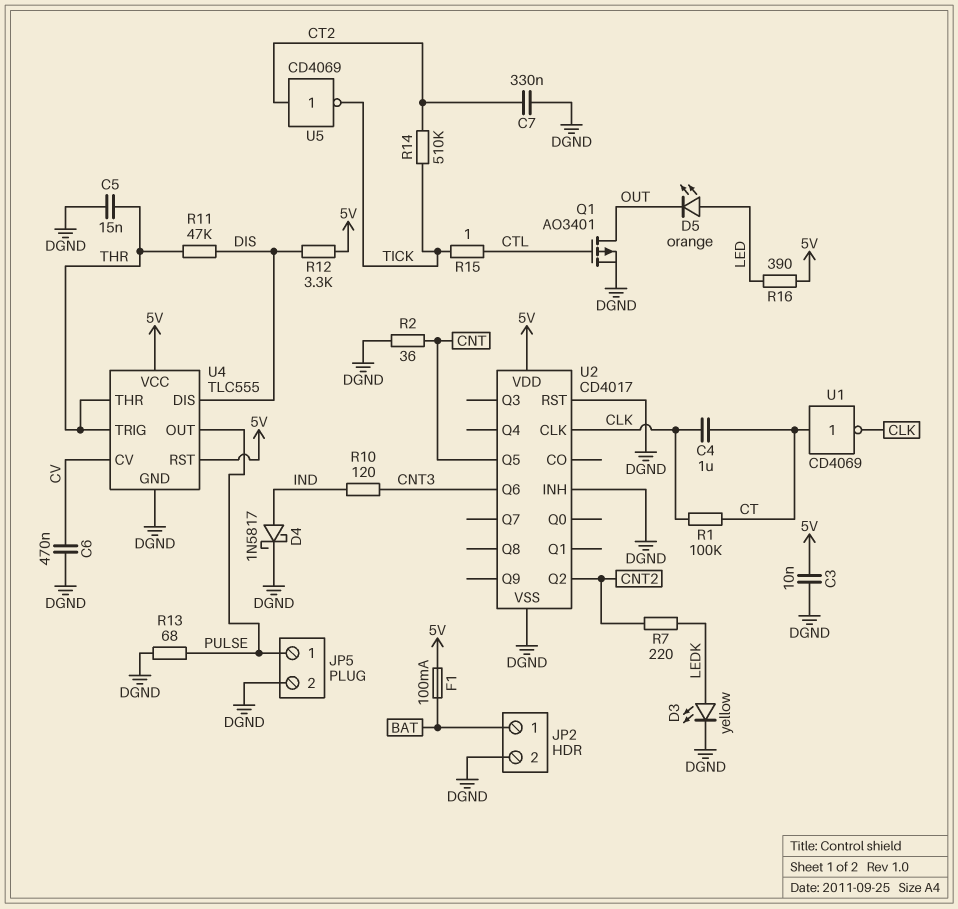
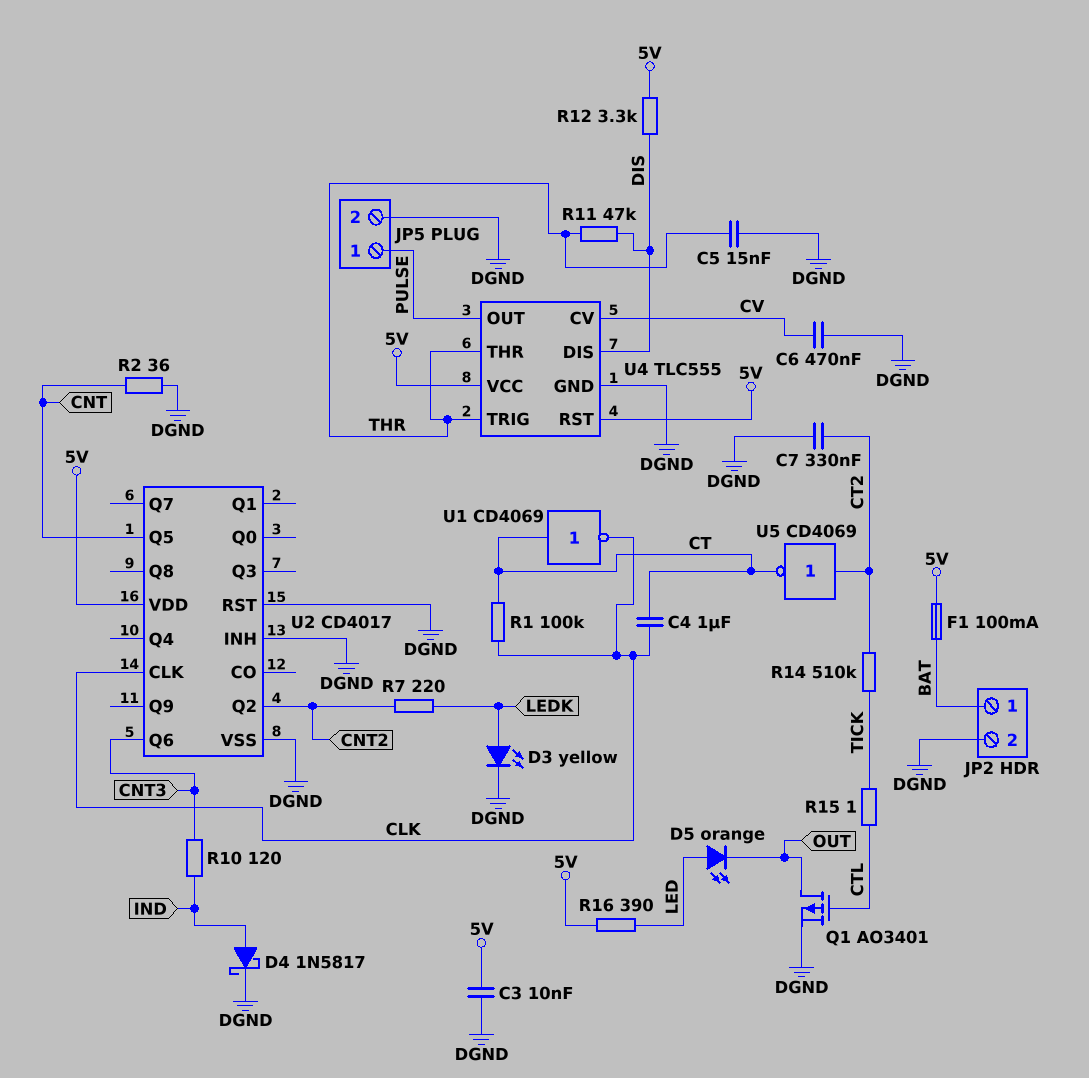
R13: 68 (DGND, PULSE) -> none
U5: NOT CD4069 (in CT2, out TICK) -> NOT CD4069 (in CT2, out CT)

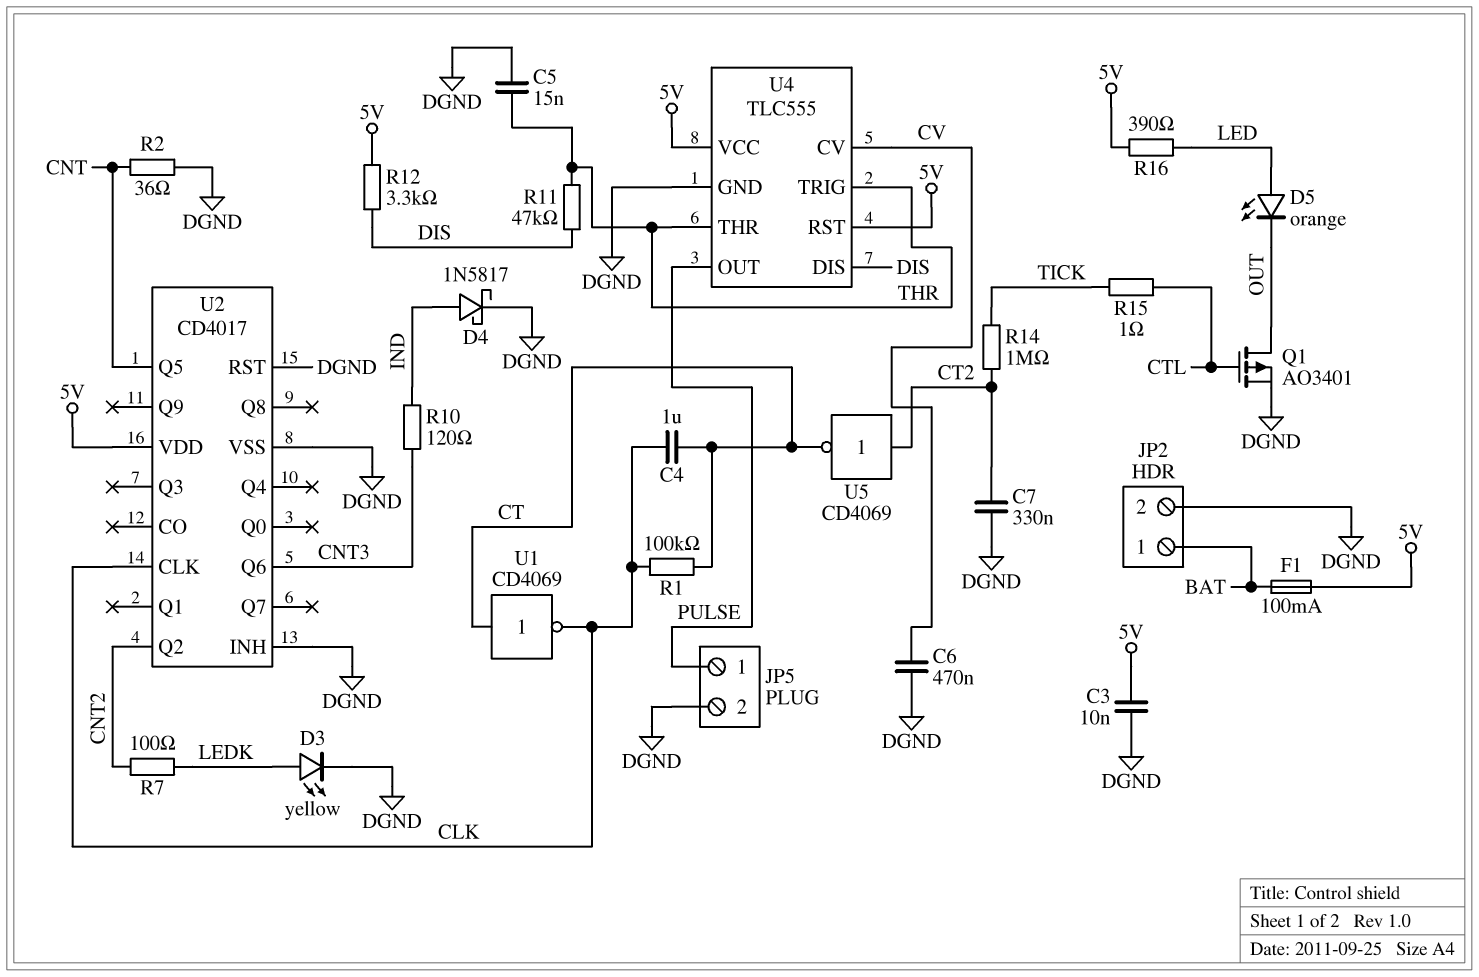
R7: 220 (CNT2, LEDK) -> 100 (CNT2, LEDK)
R14: 510k (CT2, TICK) -> 1M (CT2, TICK)

